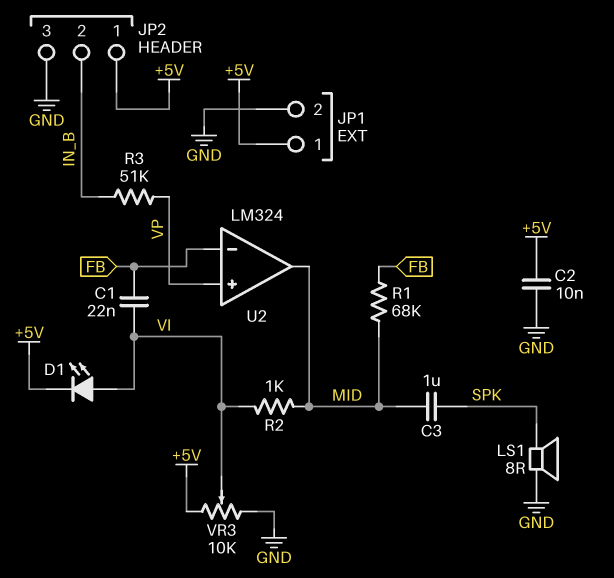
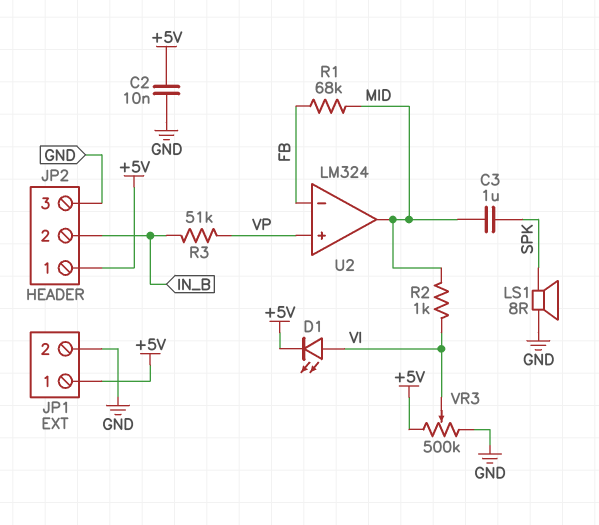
C1: 22nF (FB, VI) -> none
VR3: 10k (+5V, GND, wiper VI) -> 500k (+5V, GND, wiper VI)

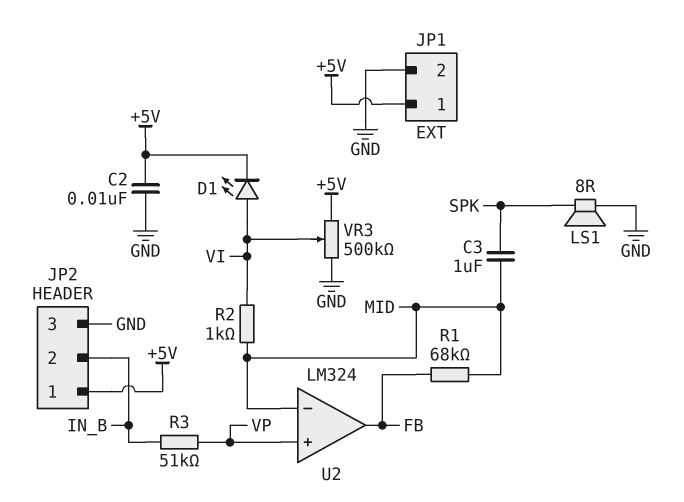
U2 pin in-: FB -> MID
U2 pin out: MID -> FB

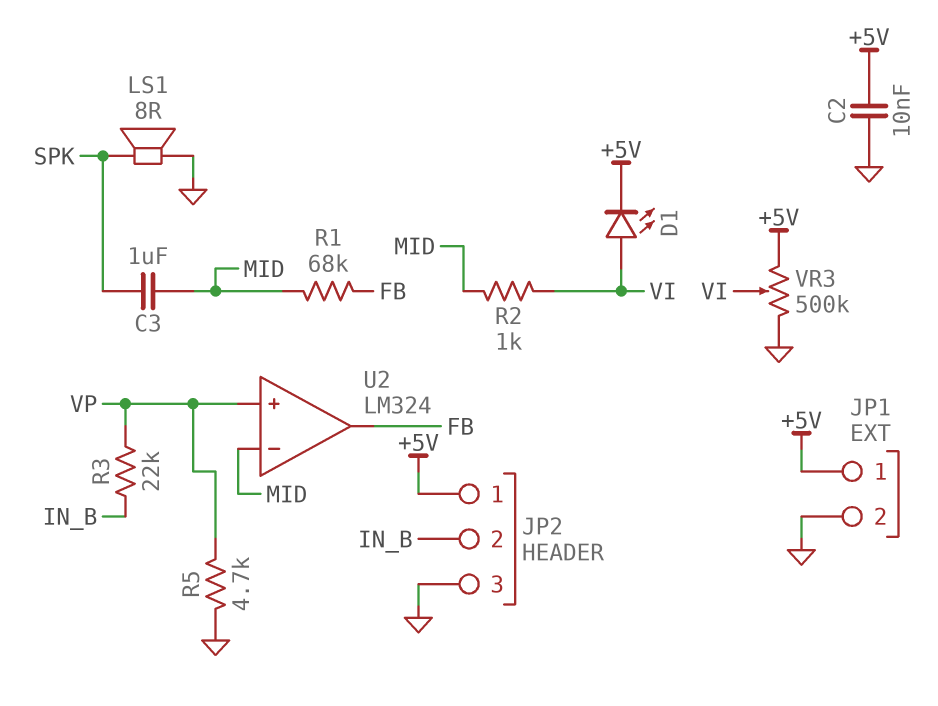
R3: 51k (IN_B, VP) -> 22k (IN_B, VP)
R5: none -> 4.7k (GND, VP)

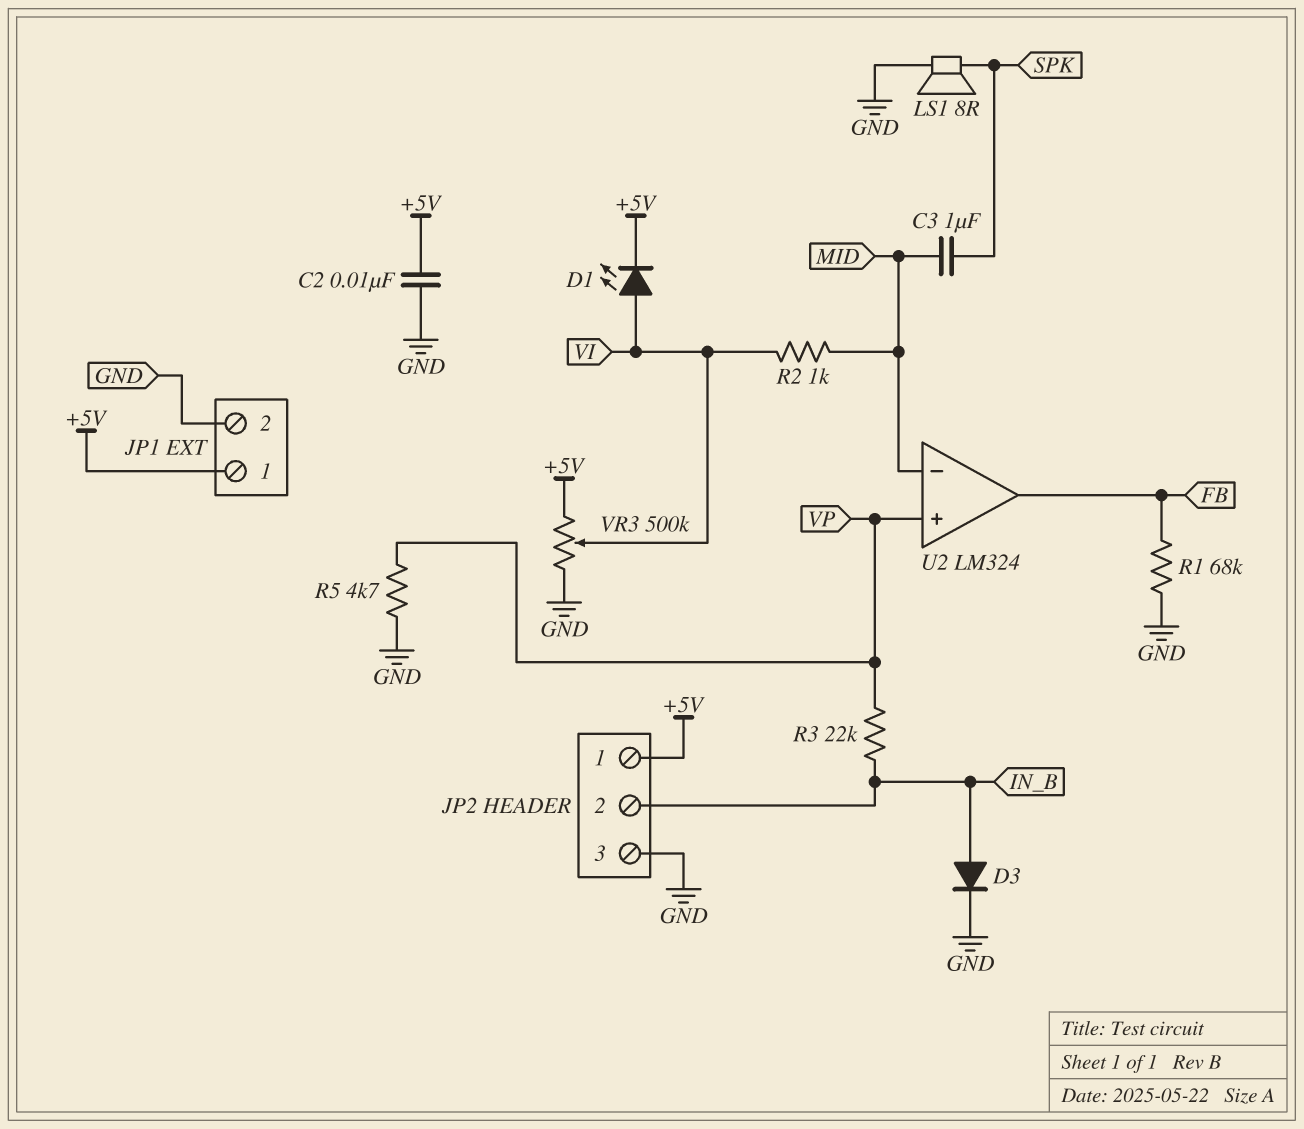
D3: none -> diode (A IN_B, K GND)
R1: 68k (FB, MID) -> 68k (FB, GND)

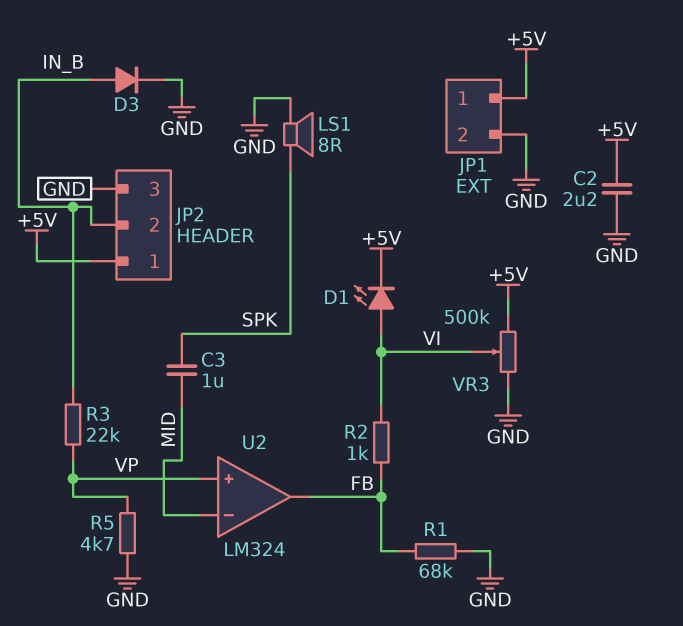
C2: 10nF (+5V, GND) -> 2.2uF (+5V, GND)
R2: 1k (MID, VI) -> 1k (FB, VI)

